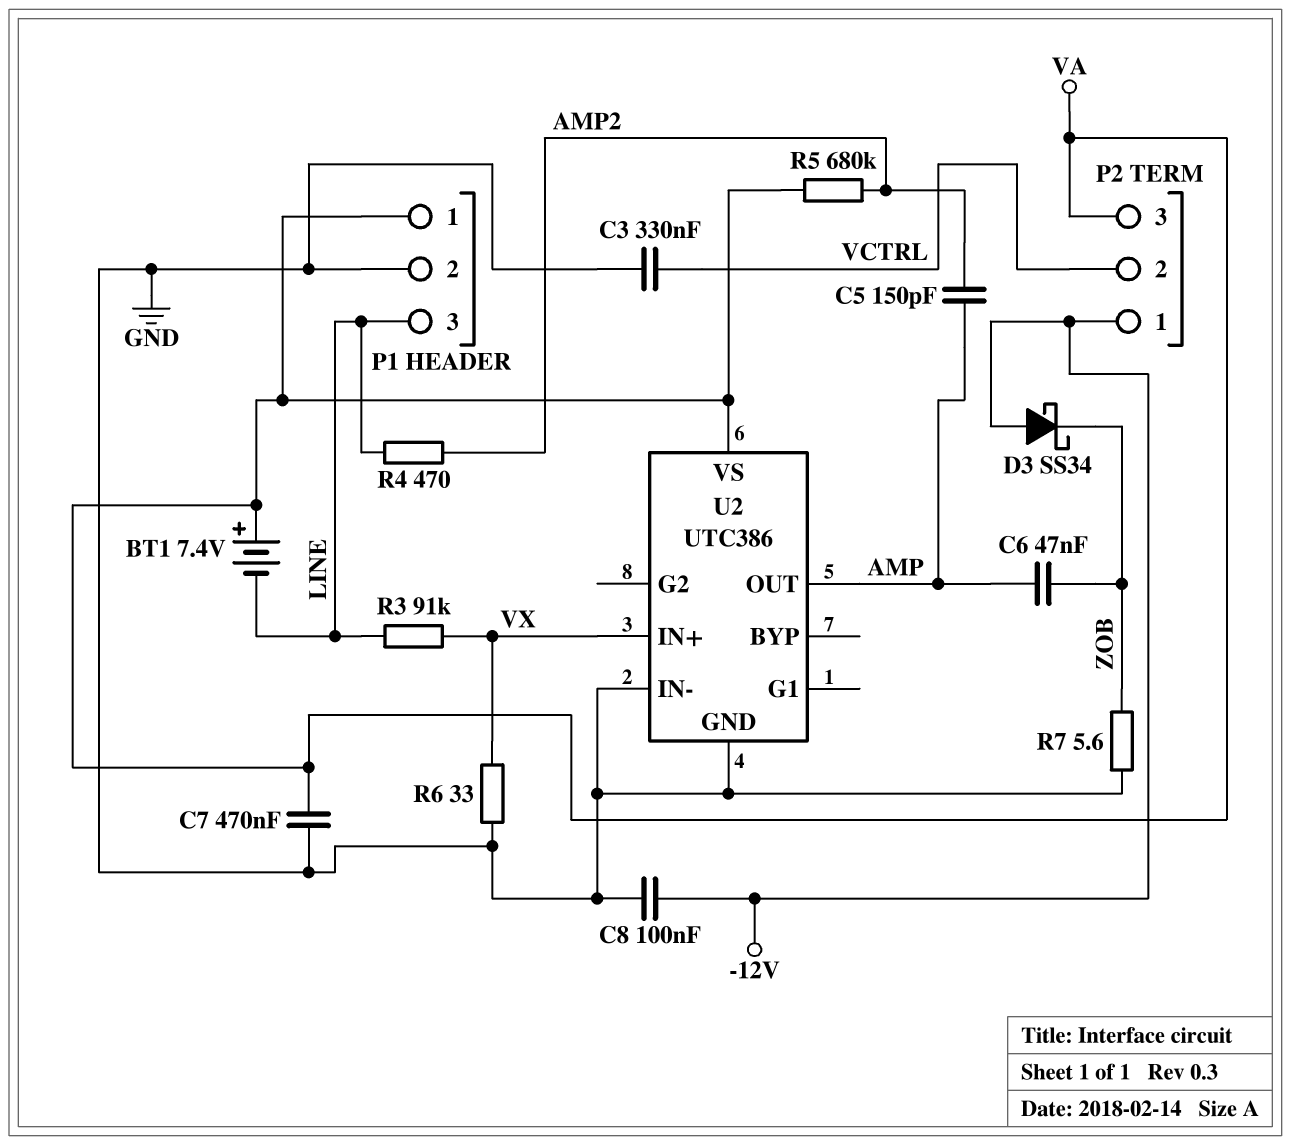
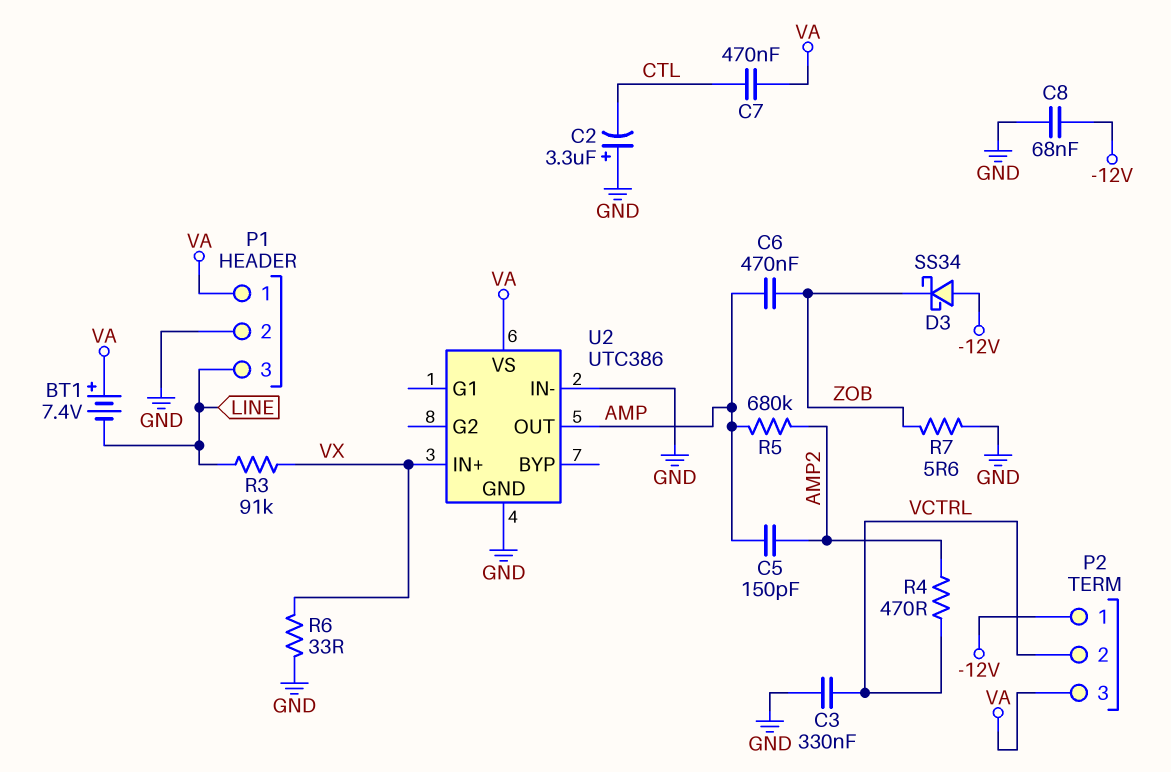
C2: none -> 3.3uF (plus GND, minus CTL)
C6: 47nF (AMP, ZOB) -> 470nF (AMP, ZOB)
C7: 470nF (GND, VA) -> 470nF (CTL, VA)
C8: 100nF (-12V, GND) -> 68nF (-12V, GND)
R4: 470 (AMP2, LINE) -> 470 (AMP2, VCTRL)
R5: 680k (AMP2, VA) -> 680k (AMP, AMP2)

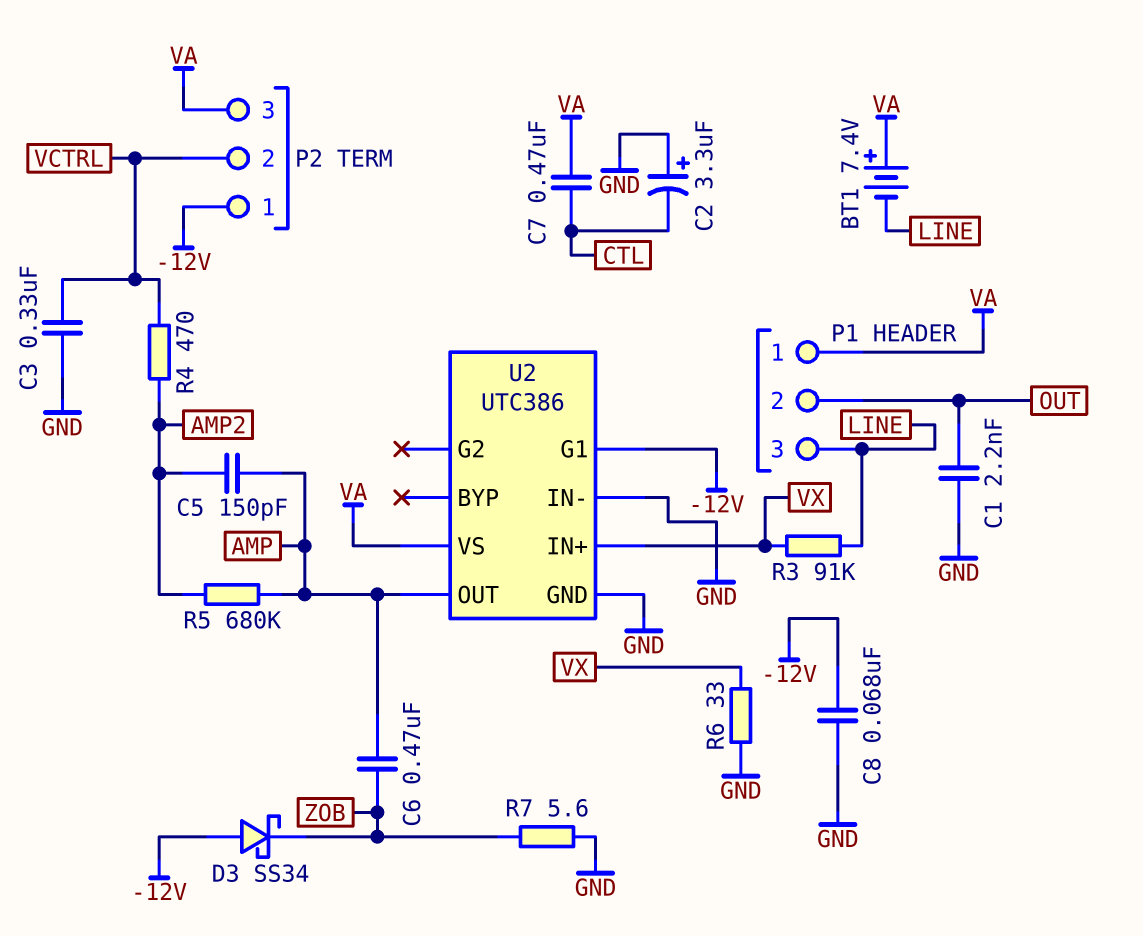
C1: none -> 2.2nF (GND, OUT)
P1 pin 2: GND -> OUT
U2 pin G1: none -> -12V

